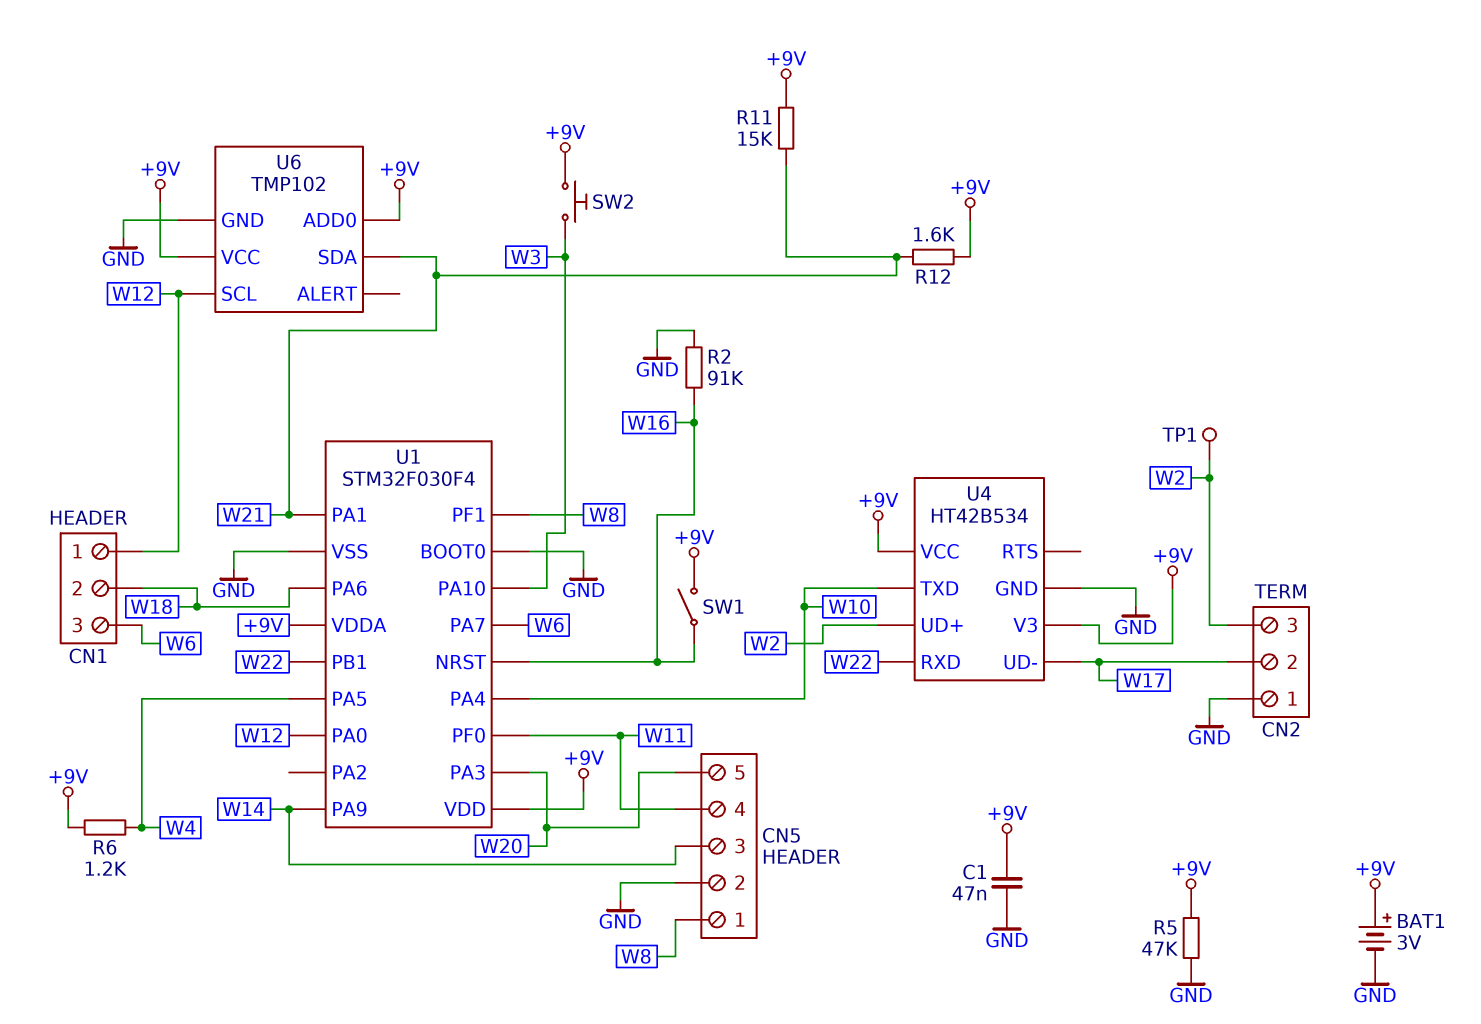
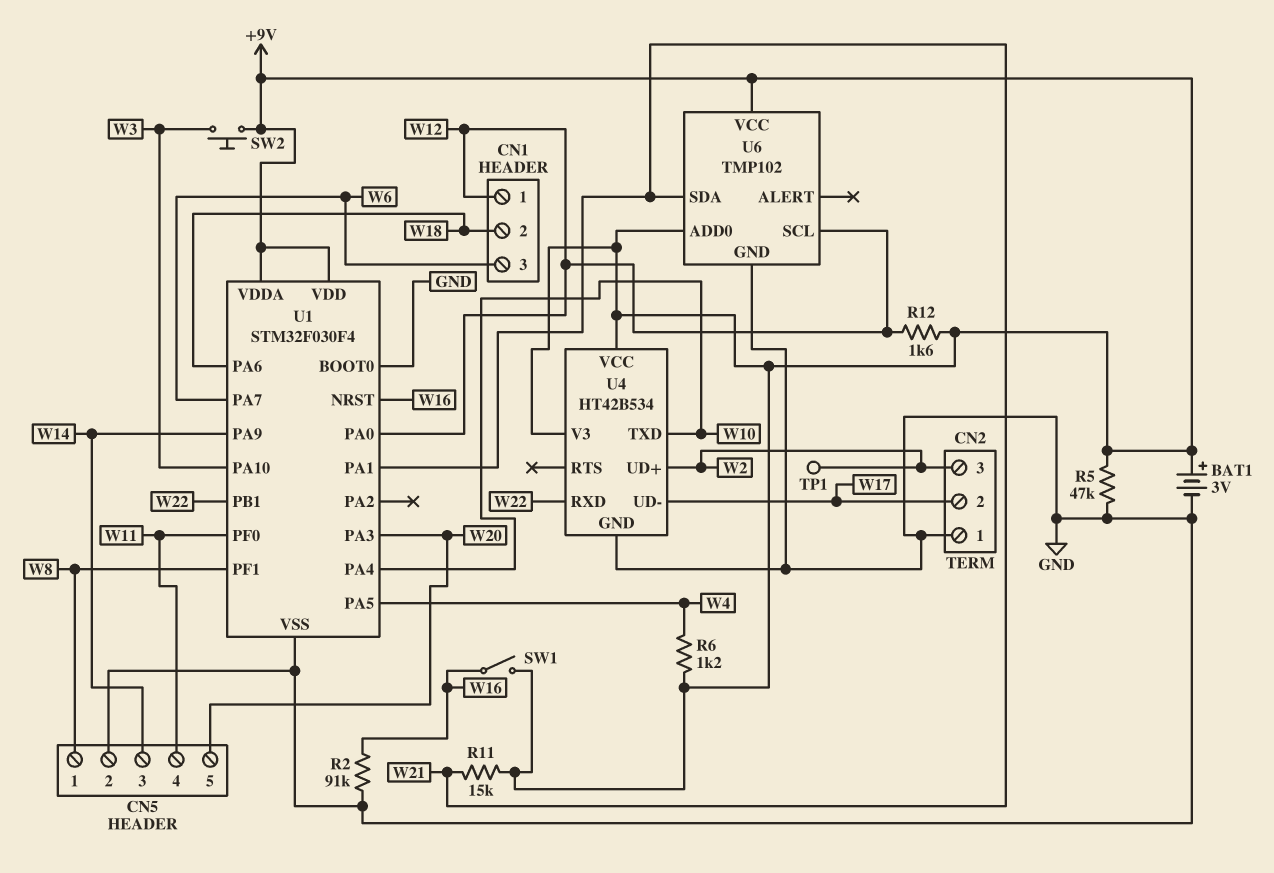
C1: 47nF (+9V, GND) -> none
R12: 1.6k (+9V, W21) -> 1.6k (+9V, W12)

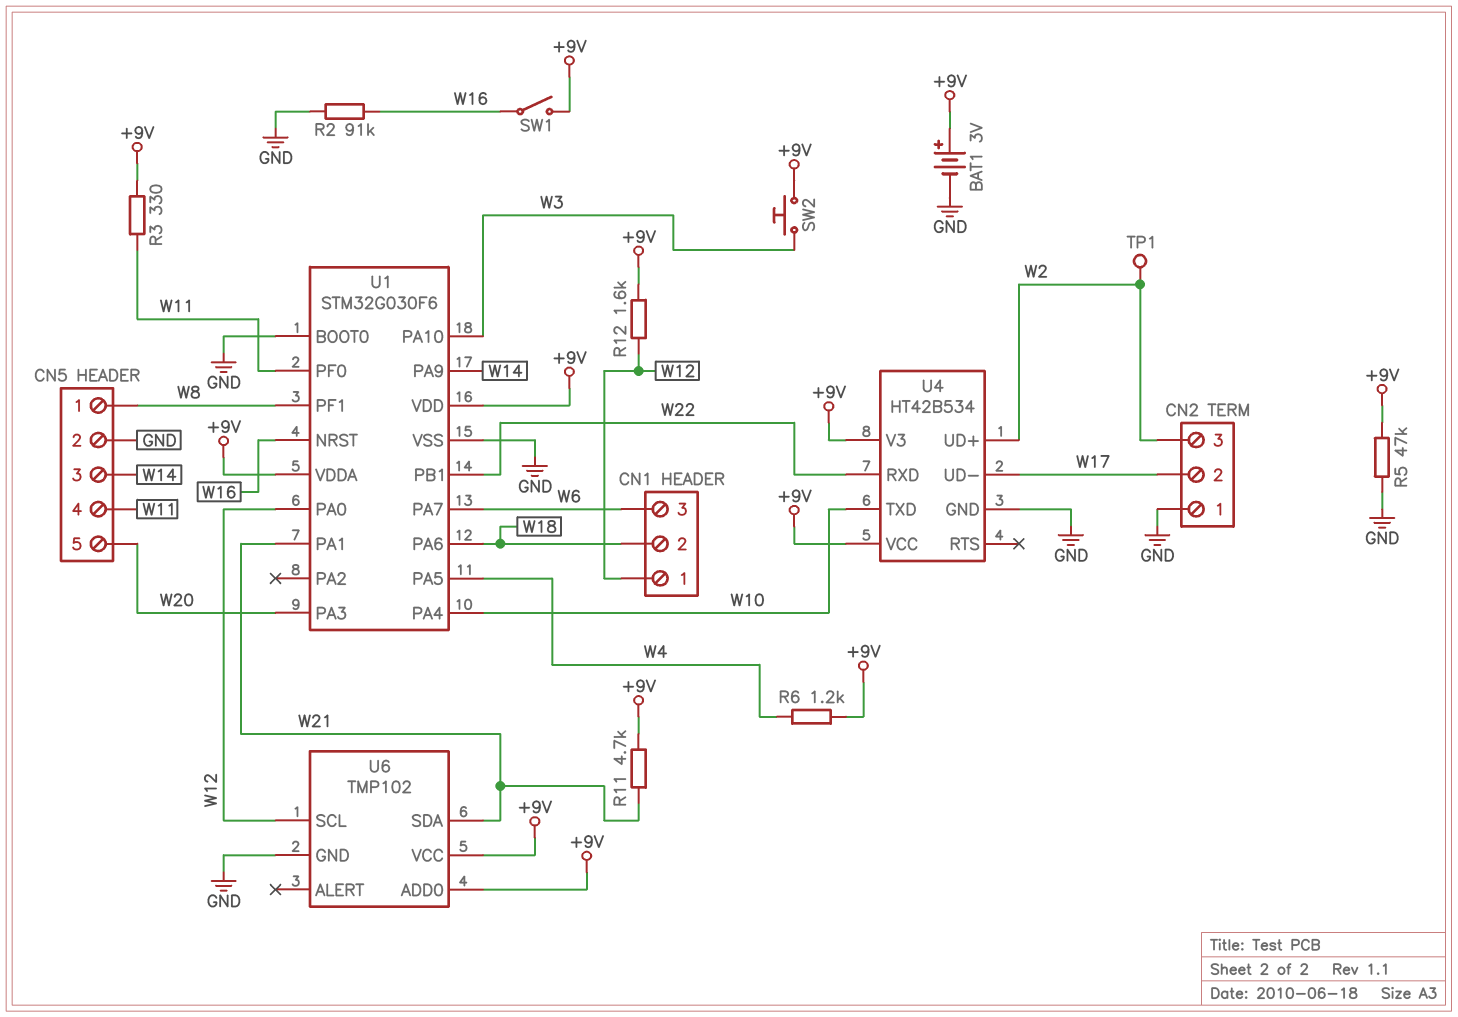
R3: none -> 330 (+9V, W11)
R11: 15k (+9V, W21) -> 4.7k (+9V, W21)
U1: STM32F030F4 -> STM32G030F6

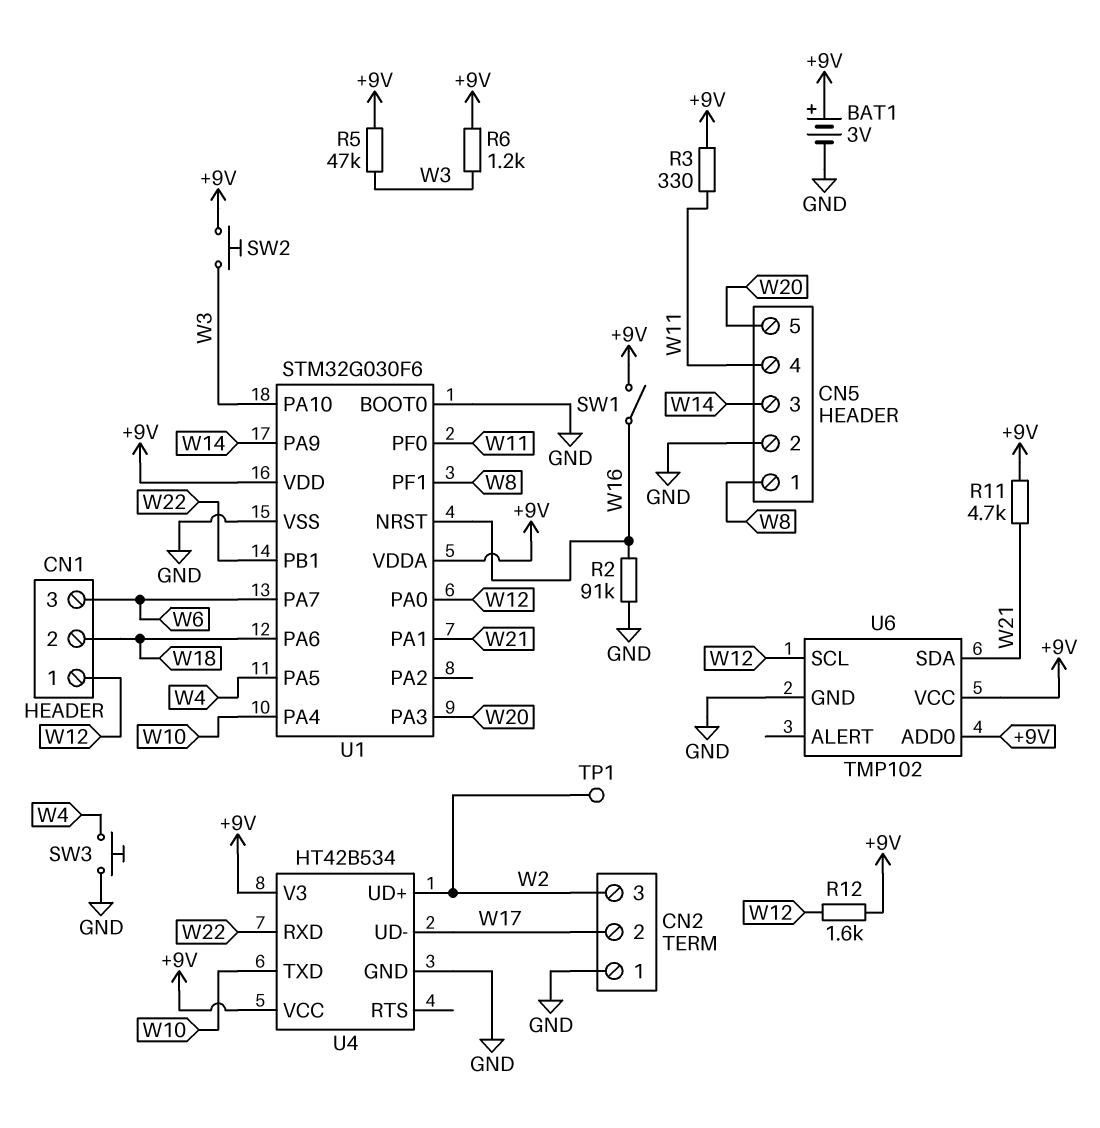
R5: 47k (+9V, GND) -> 47k (+9V, W3)
R6: 1.2k (+9V, W4) -> 1.2k (+9V, W3)
SW3: none -> button (GND, W4)

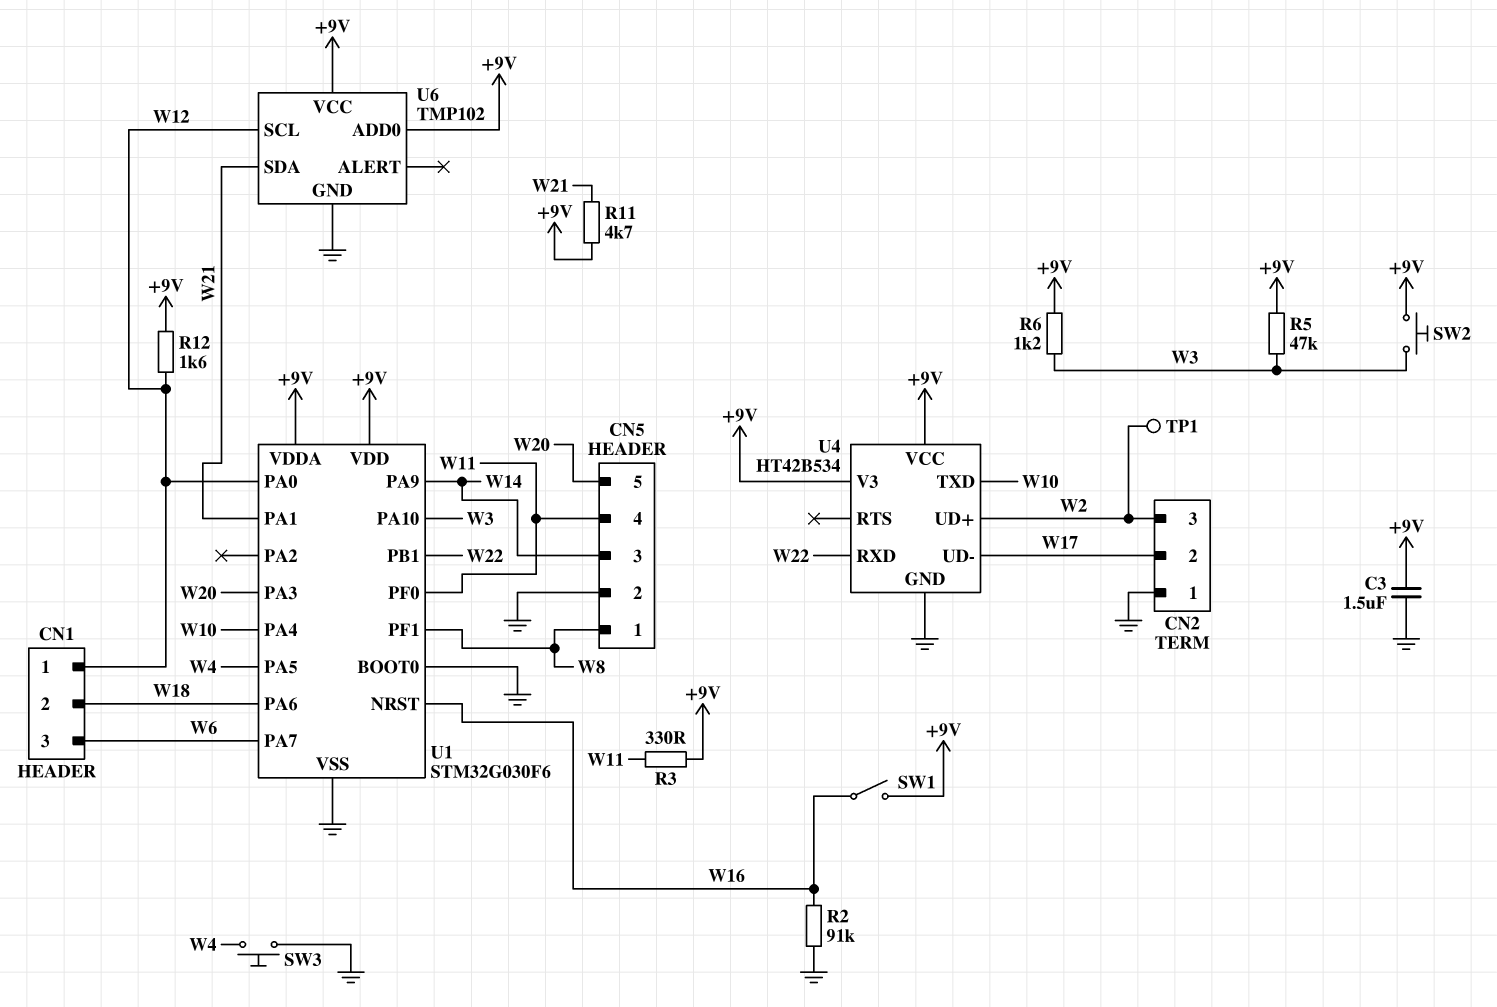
BAT1: 3V (plus +9V, minus GND) -> none
C3: none -> 1.5uF (+9V, GND)

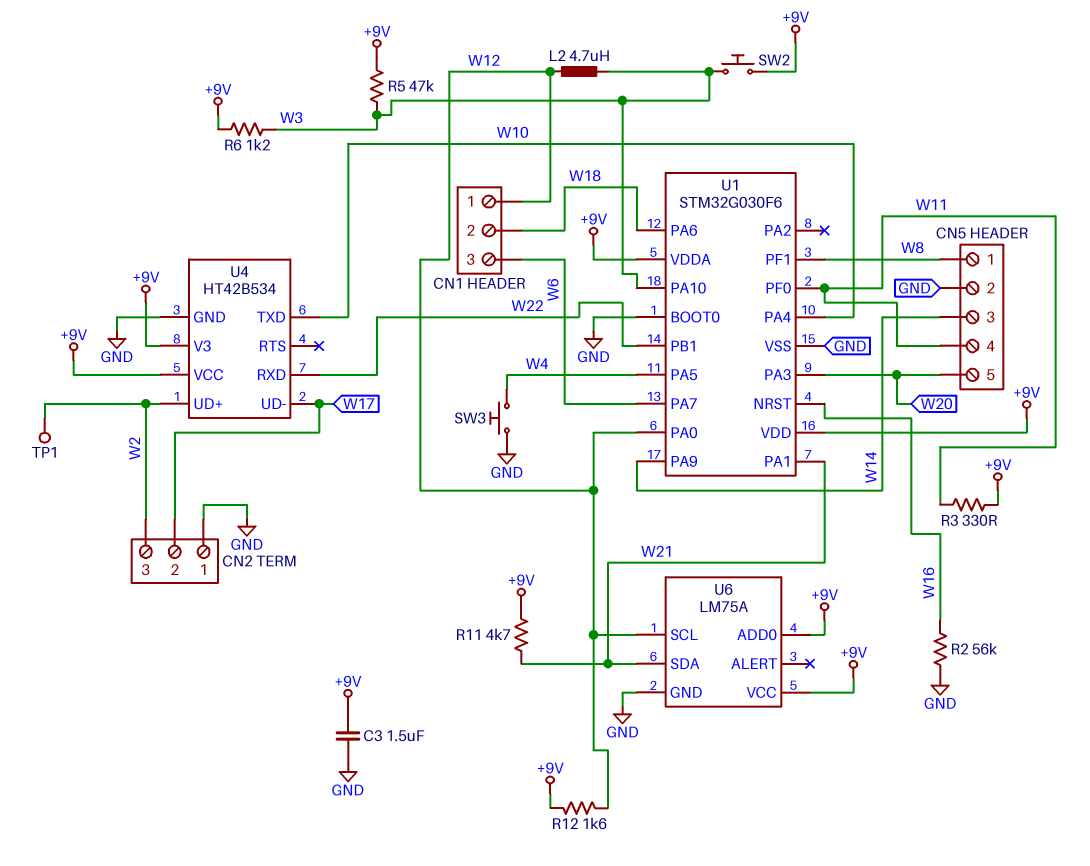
L2: none -> 4.7uH (W3, W12)
R2: 91k (GND, W16) -> 56k (GND, W16)
SW1: switch (+9V, W16) -> none
U6: TMP102 -> LM75A

